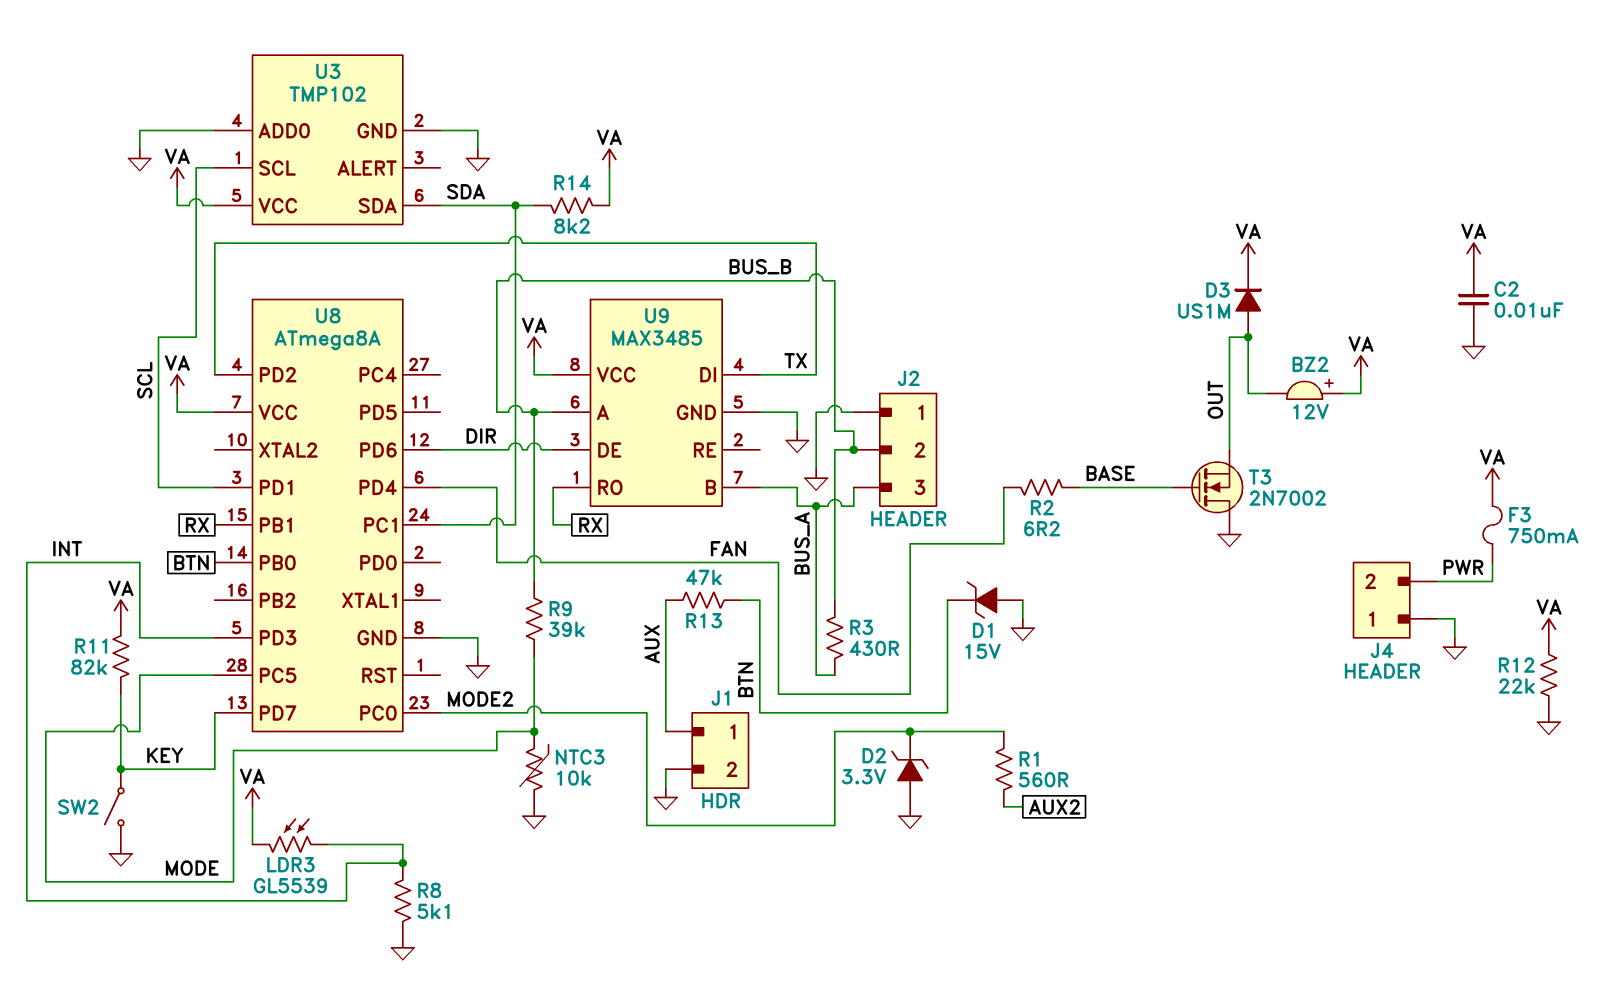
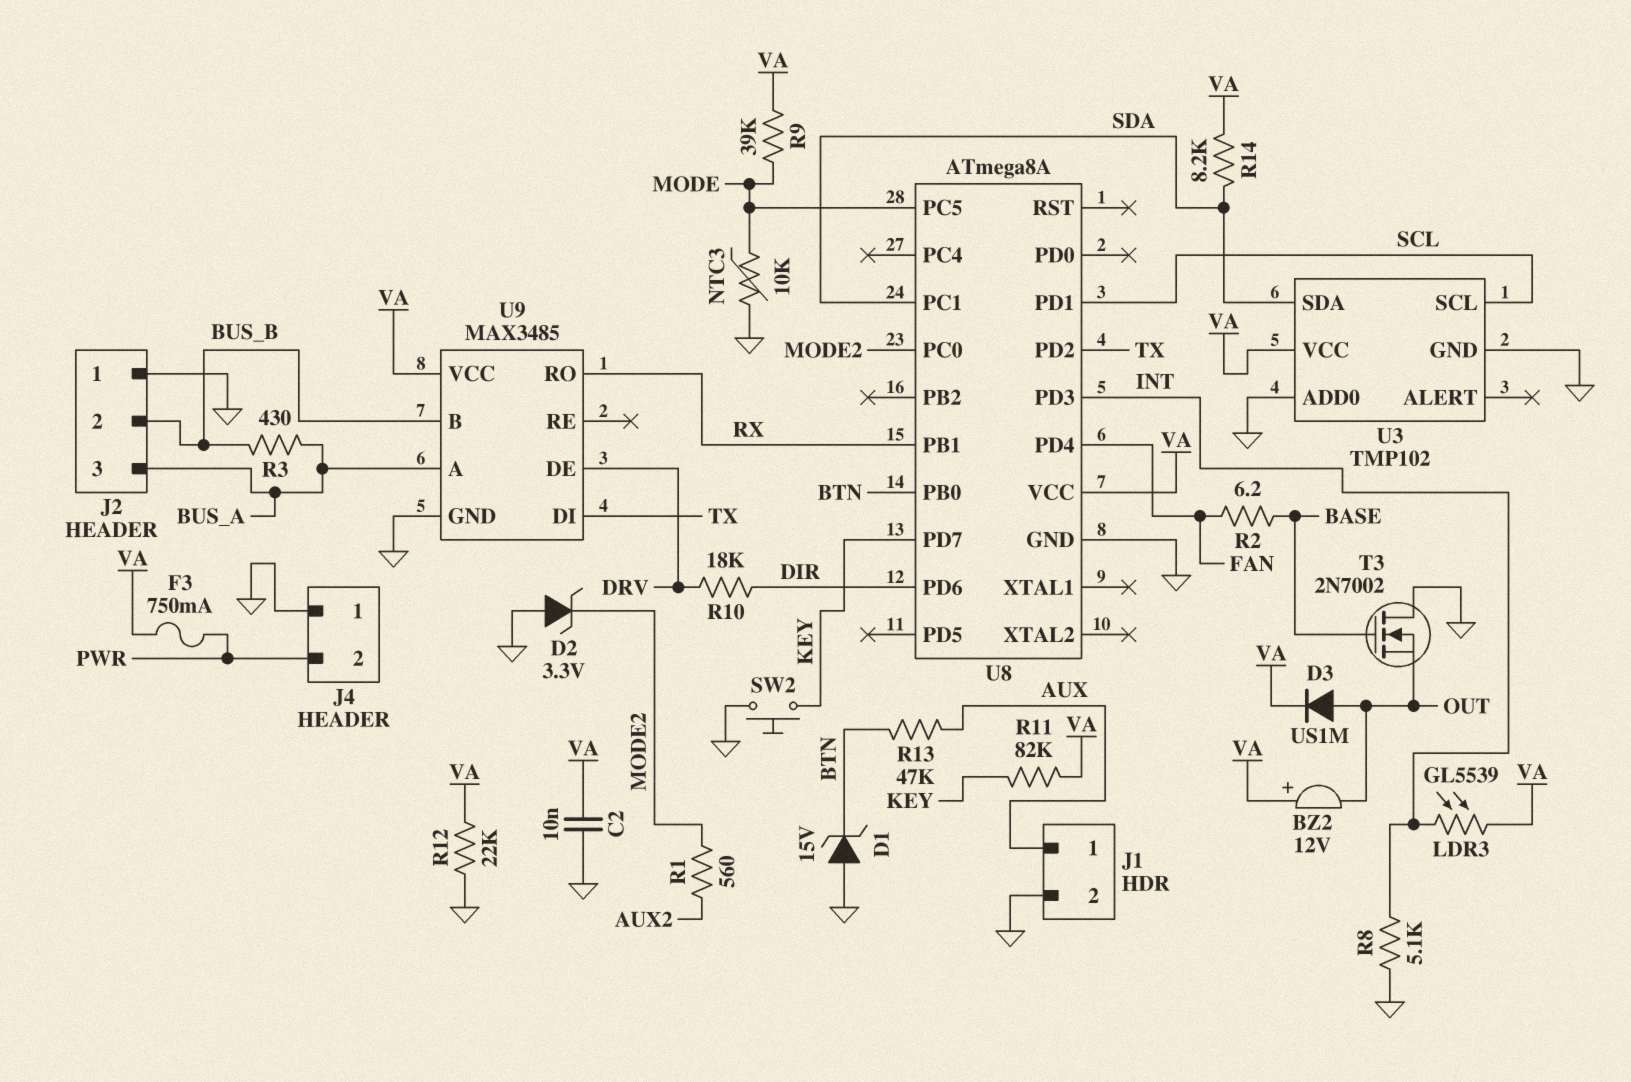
R9: 39k (BUS_B, MODE) -> 39k (MODE, VA)
R10: none -> 18k (DIR, DRV)
SW2: switch (GND, KEY) -> button (GND, KEY)
U9 pin A: BUS_B -> BUS_A
U9 pin B: BUS_A -> BUS_B
U9 pin DE: DIR -> DRV

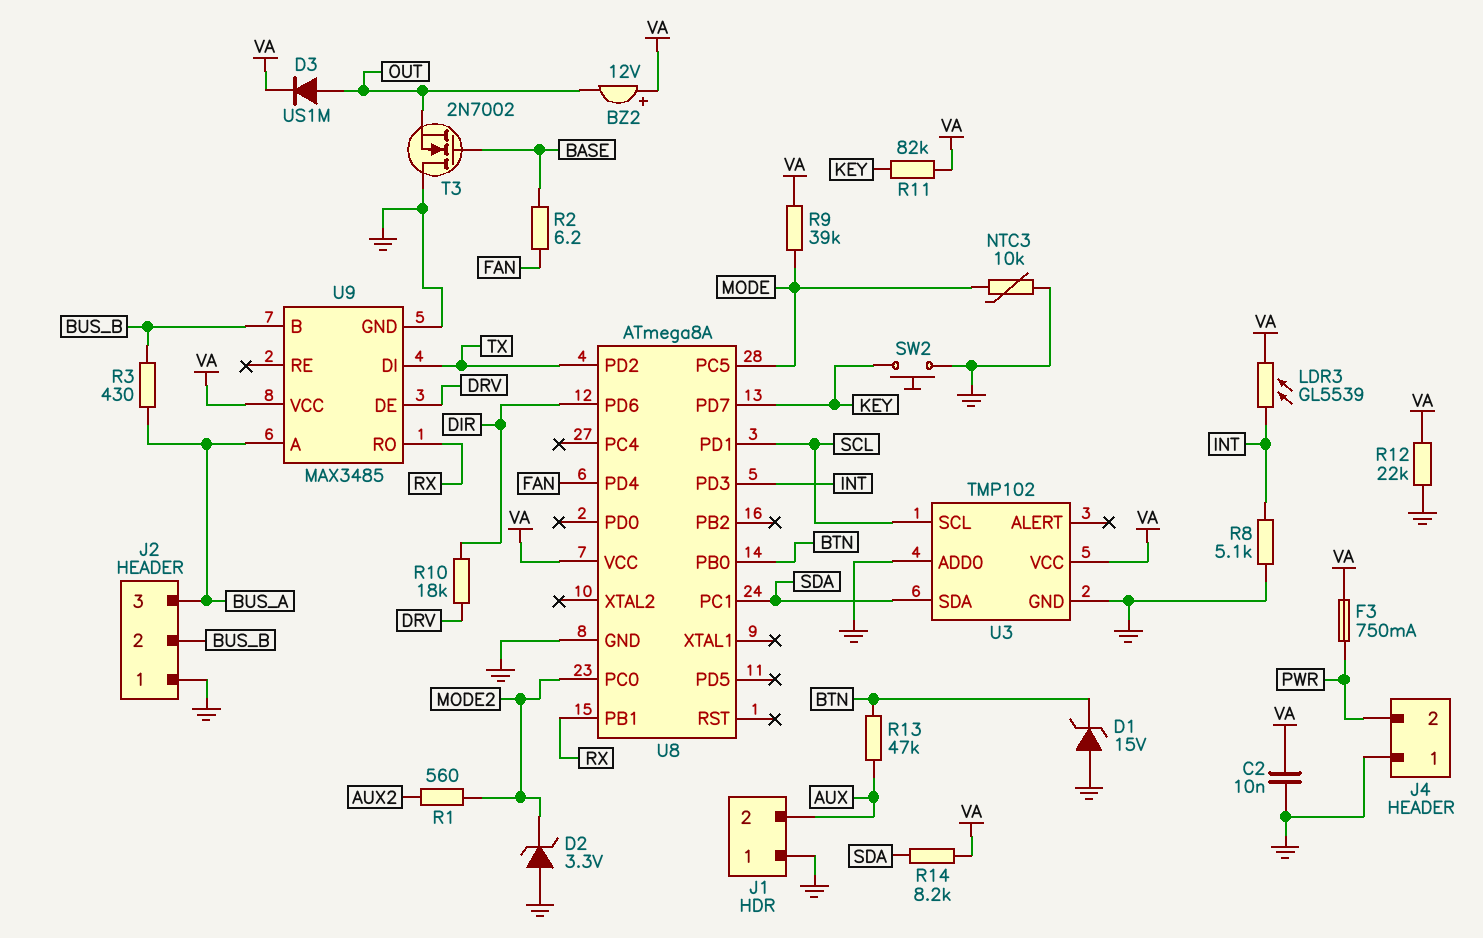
J1 pin 1: AUX -> GND
J1 pin 2: GND -> AUX

